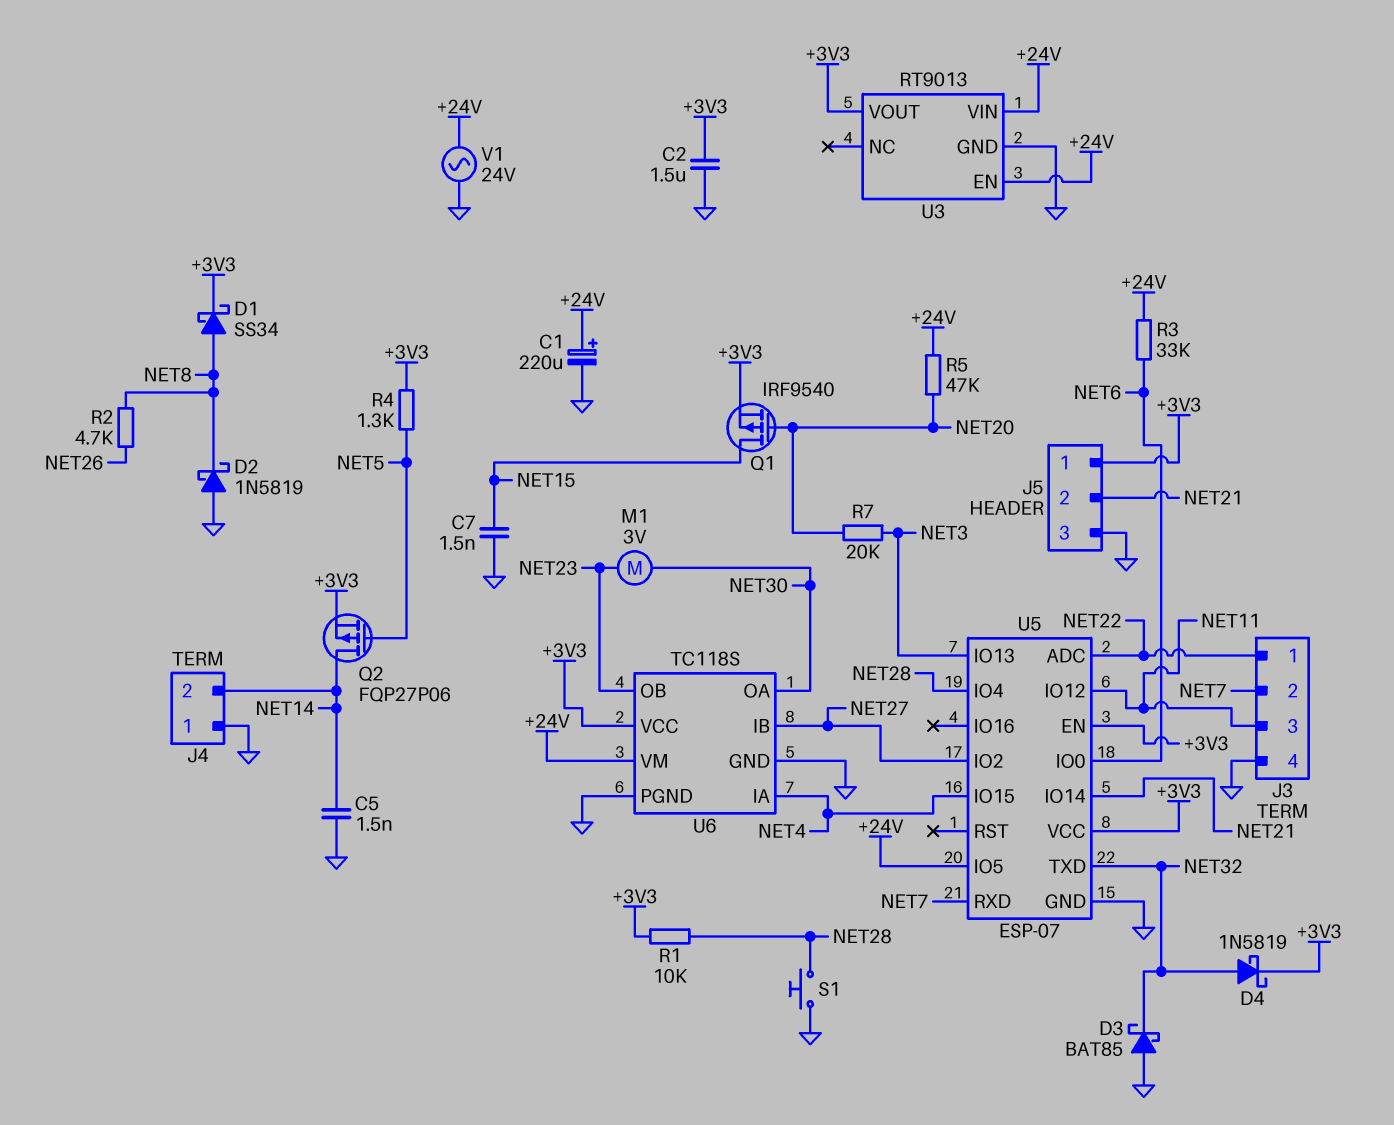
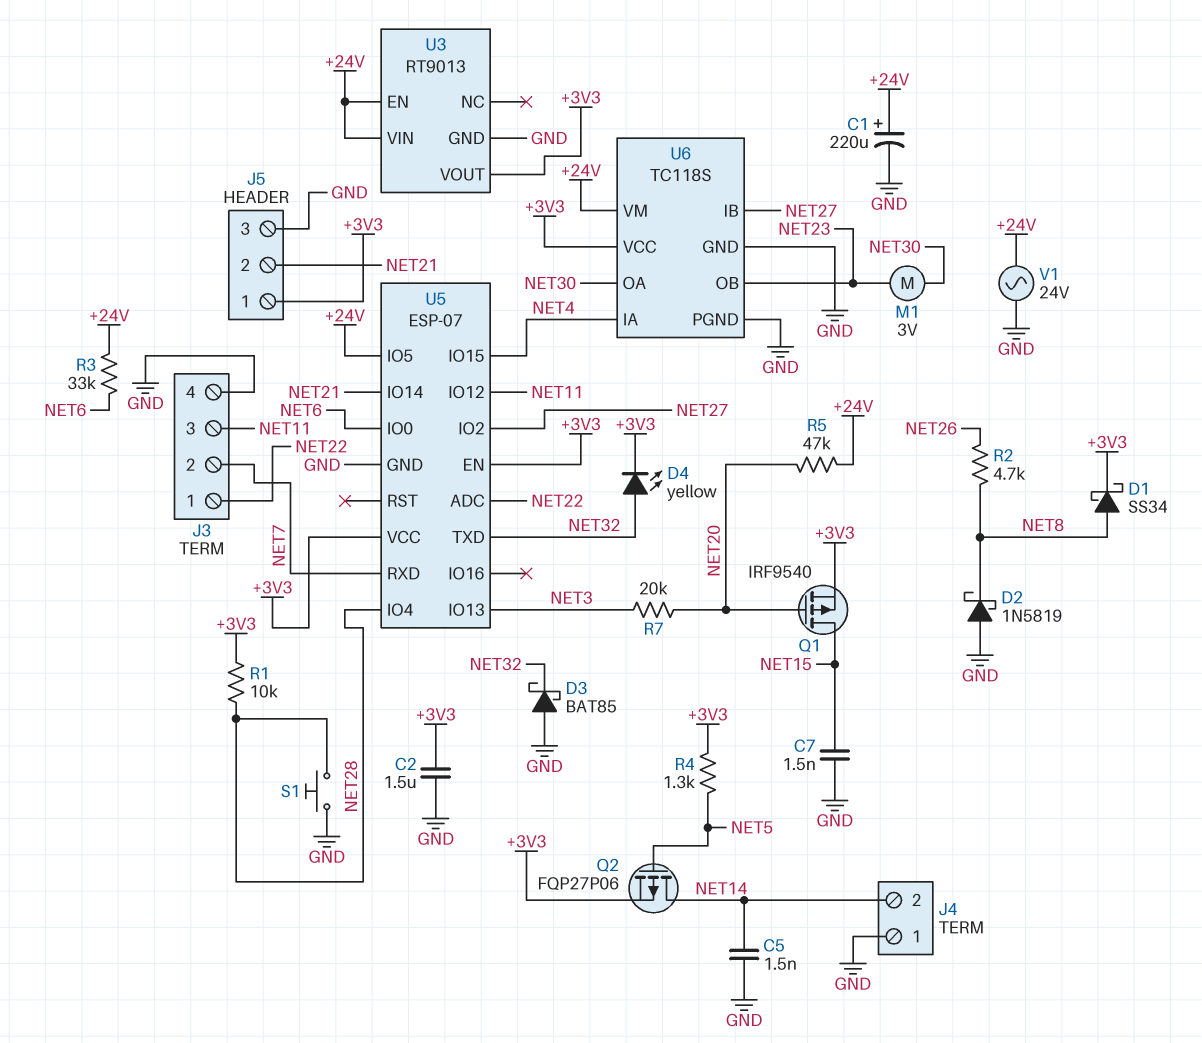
D4: schottky 1N5819 (A NET32, K +3V3) -> LED yellow (A NET32, K +3V3)

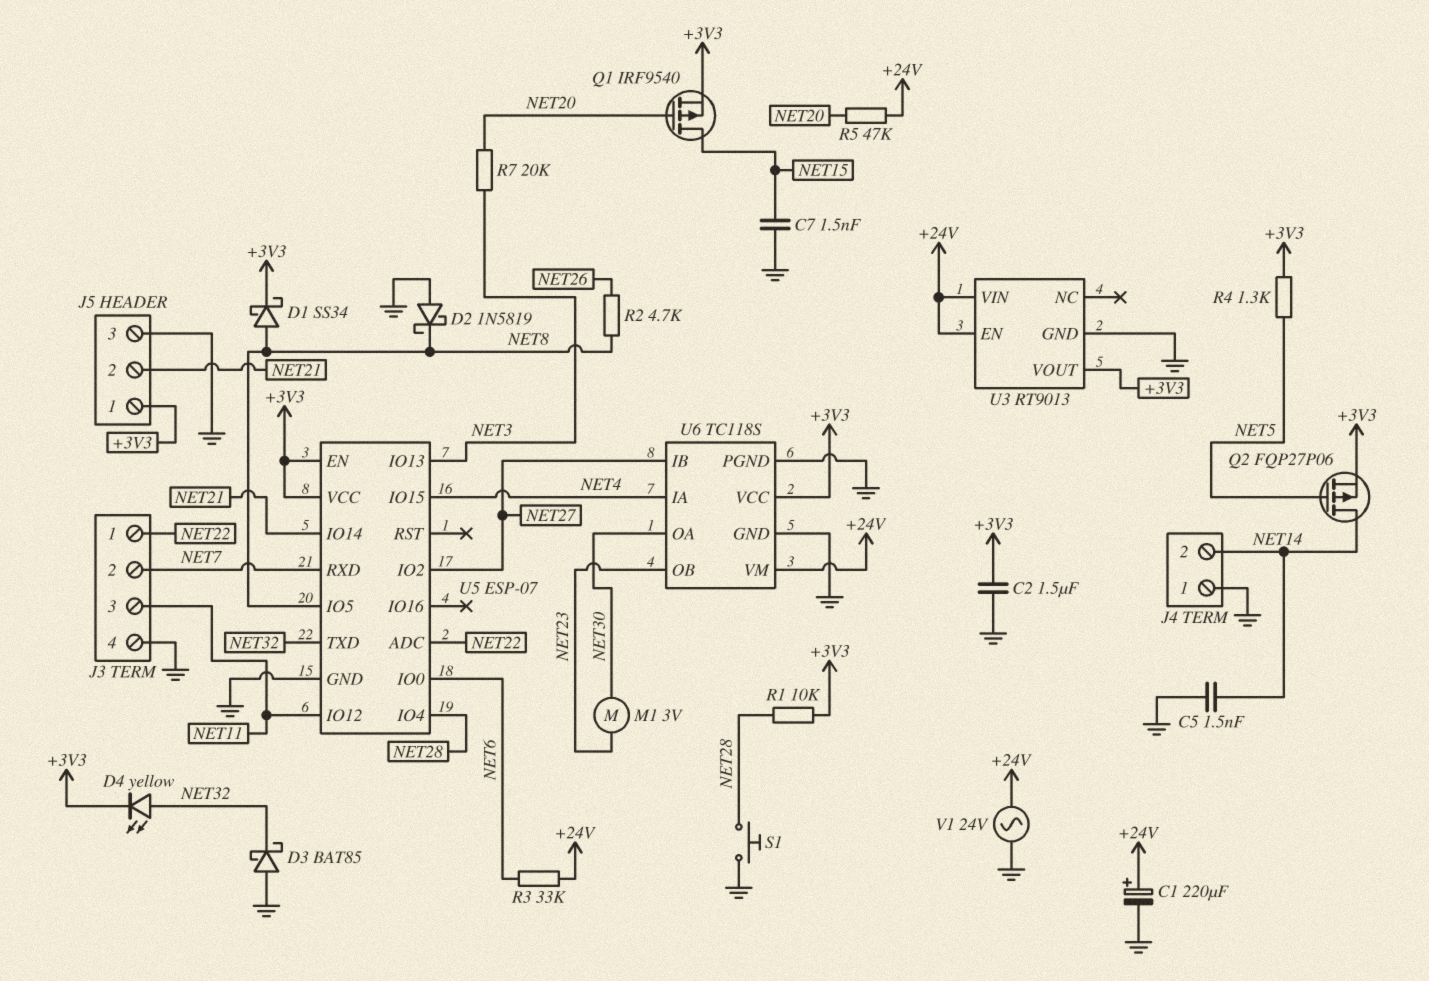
U5 pin IO5: +24V -> NET8

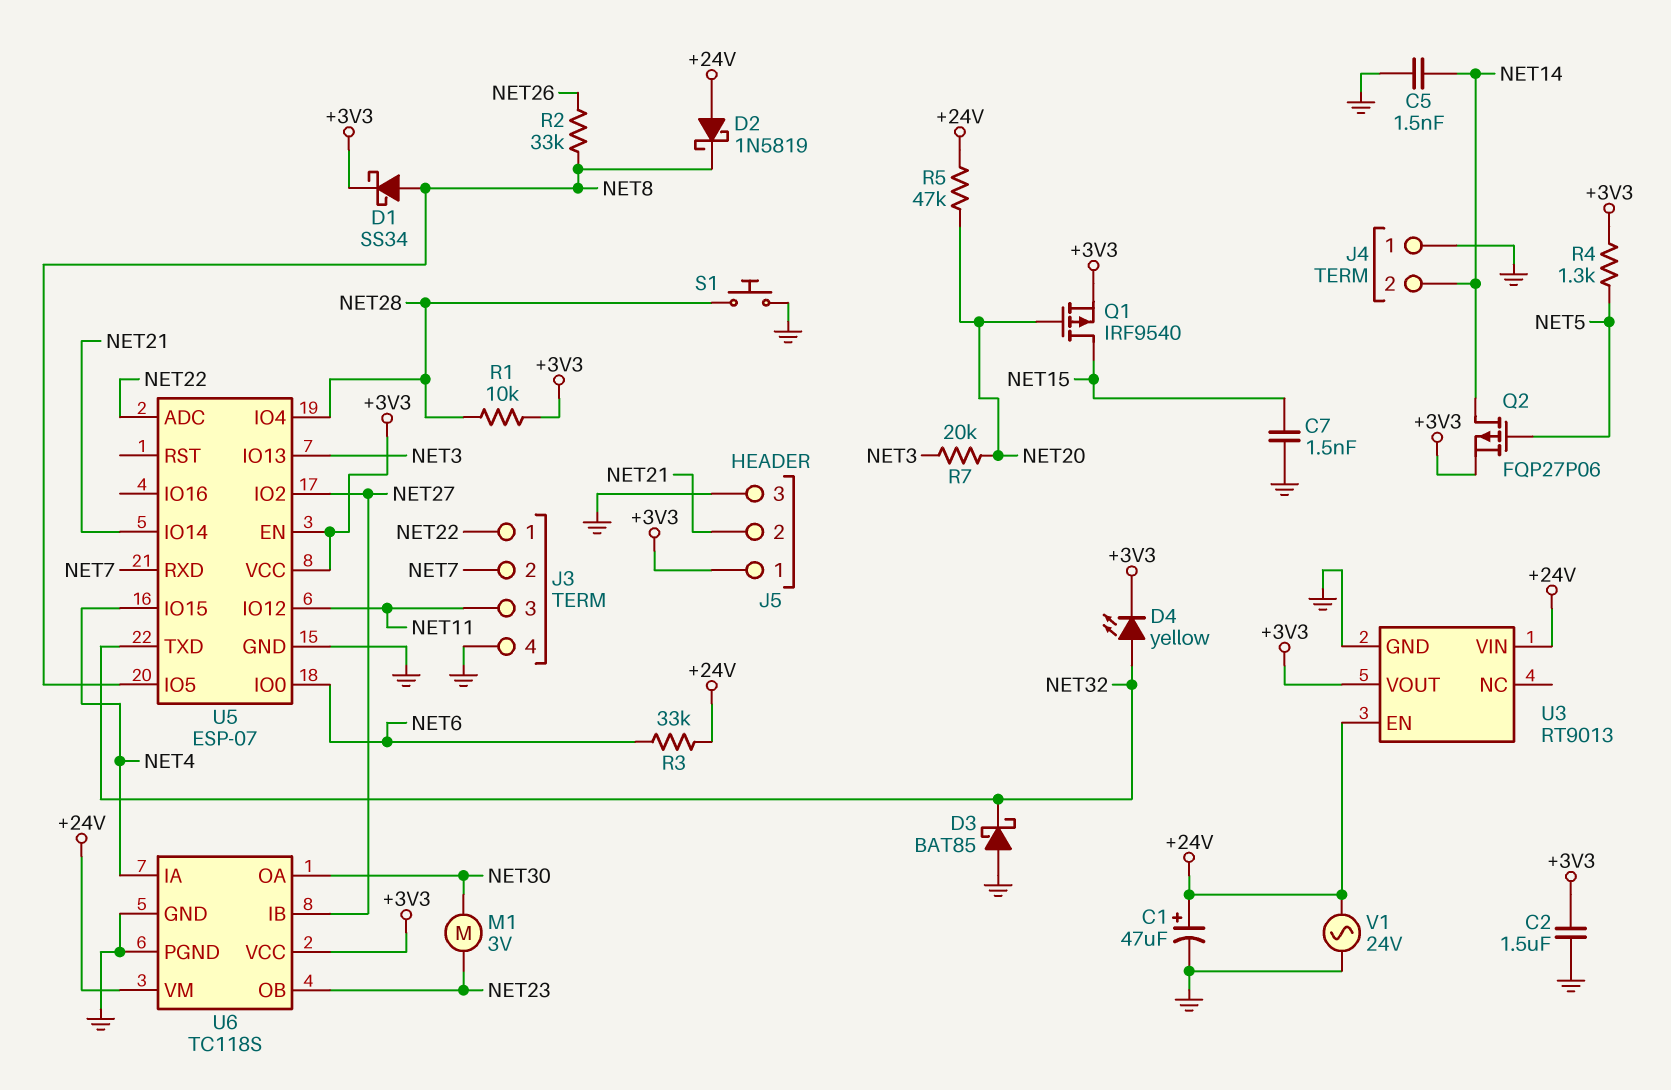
C1: 220uF (plus +24V, minus GND) -> 47uF (plus +24V, minus GND)
D2: schottky 1N5819 (A GND, K NET8) -> schottky 1N5819 (A +24V, K NET8)
R2: 4.7k (NET8, NET26) -> 33k (NET8, NET26)

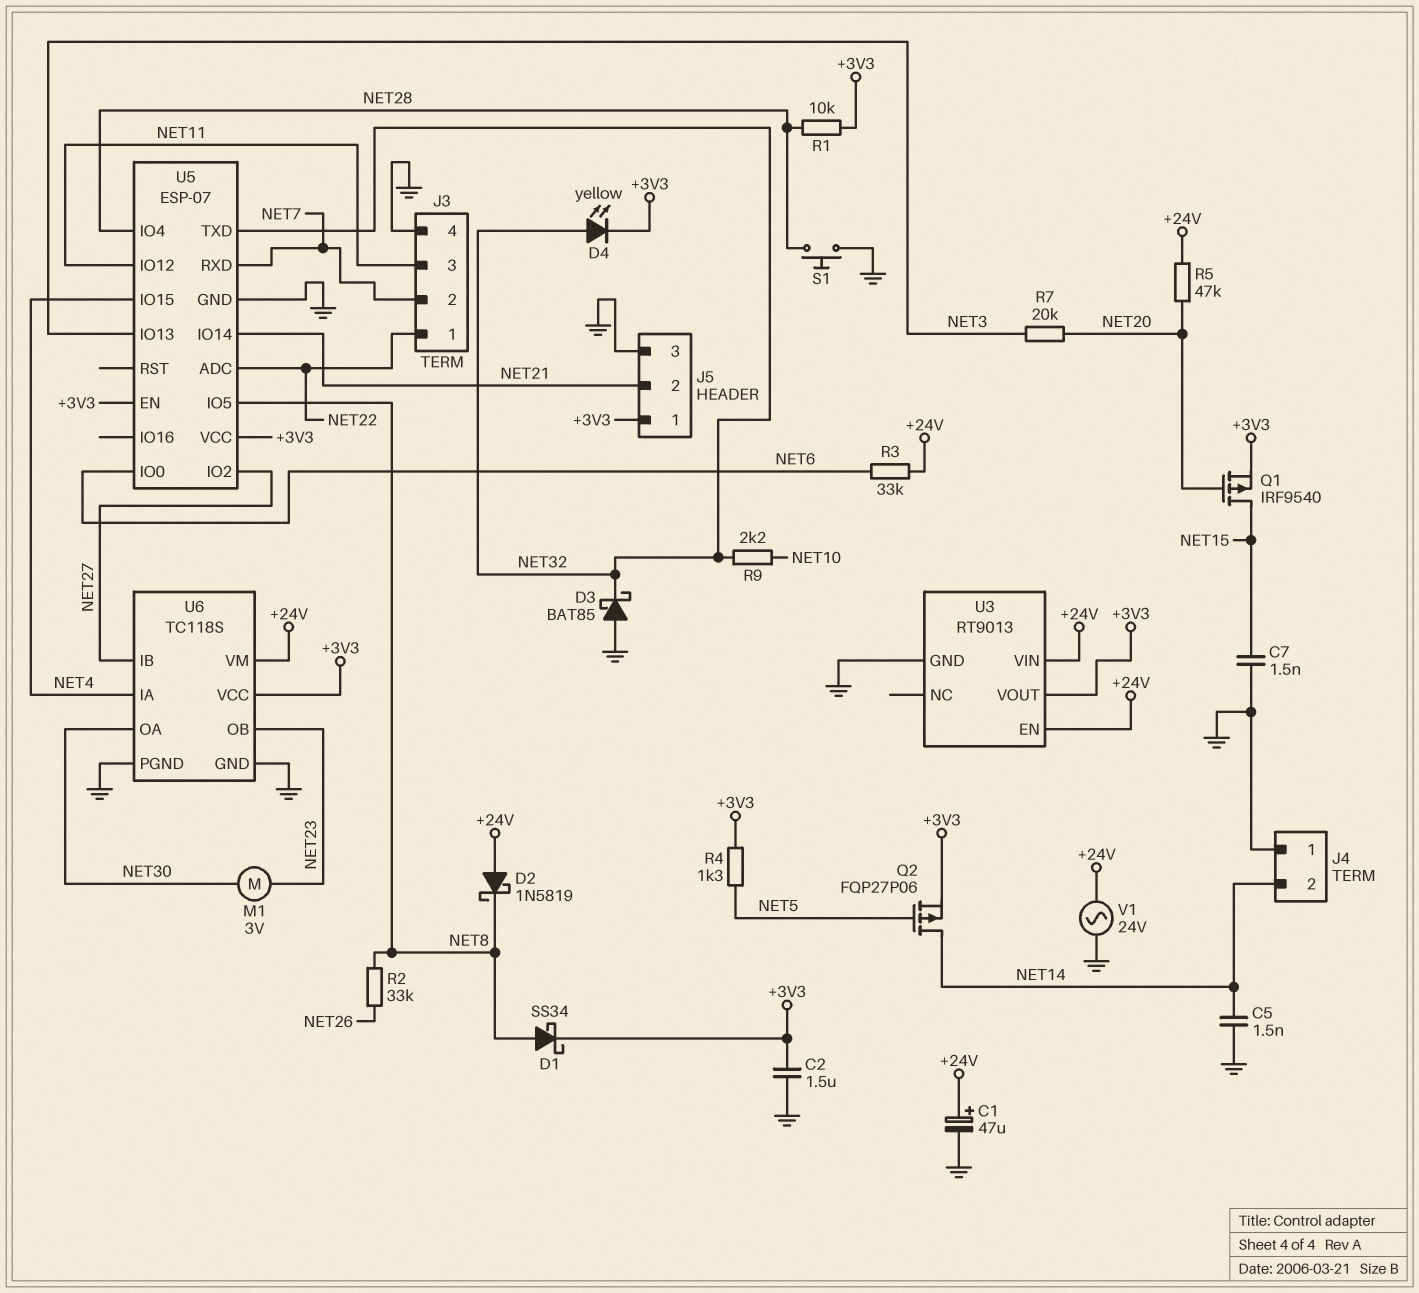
R9: none -> 2.2k (NET10, NET32)

